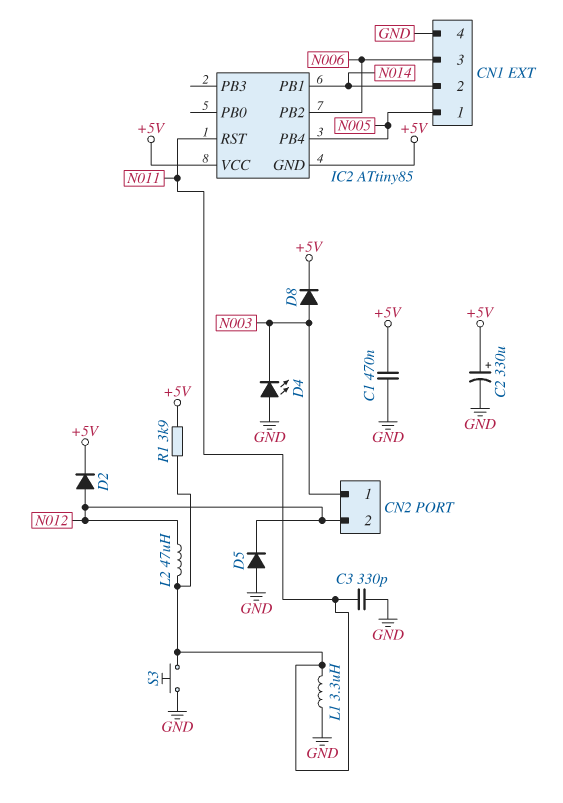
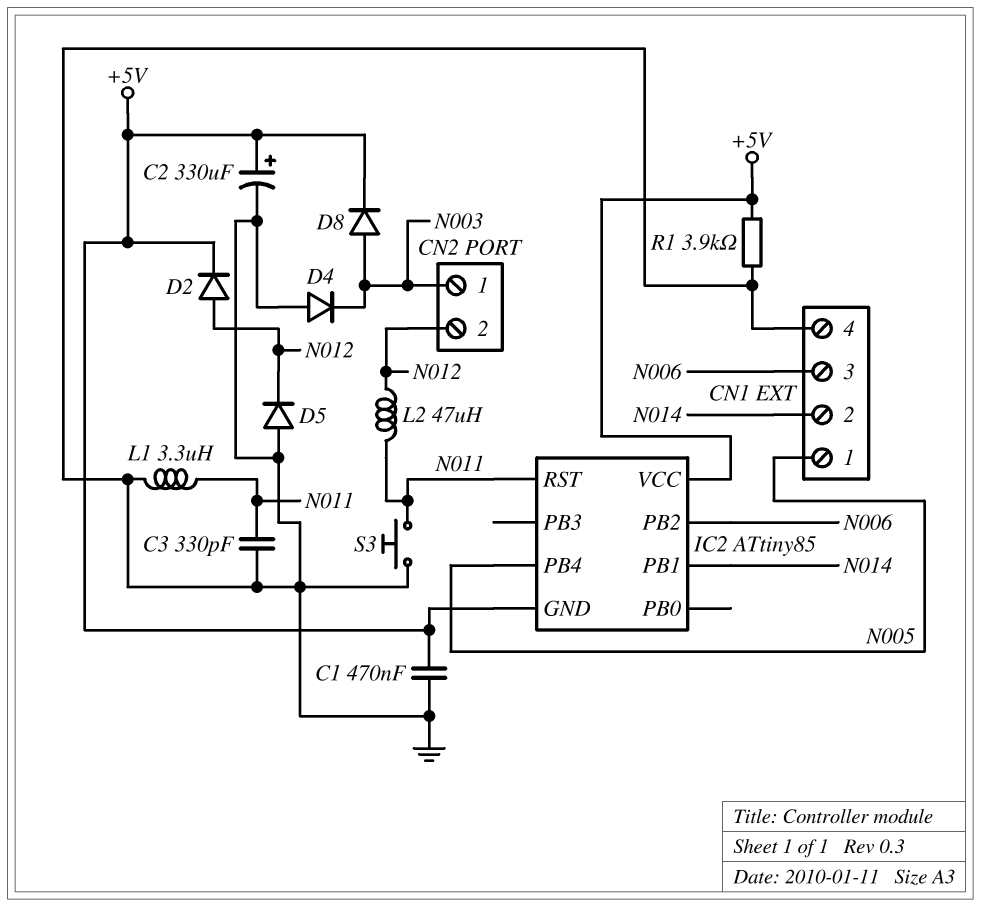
D4: LED (A GND, K N003) -> diode (A GND, K N003)
R1: 3.9k (+5V, N011) -> 3.9k (+5V, GND)

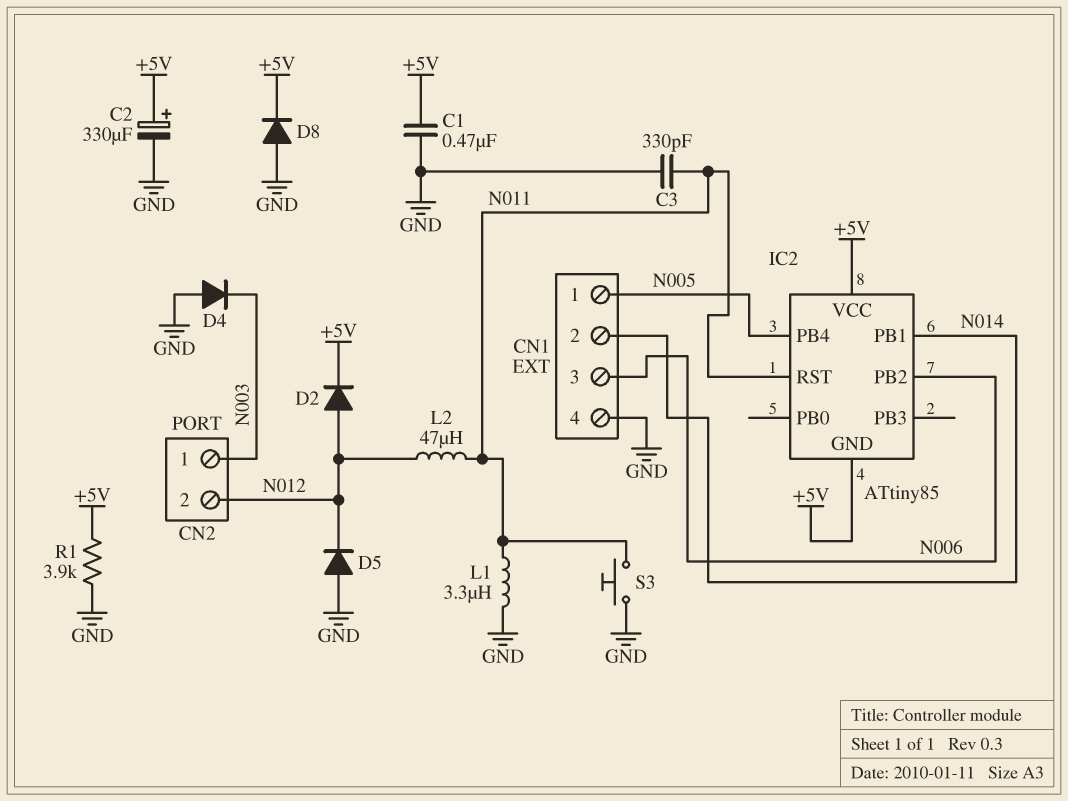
D8: diode (A N003, K +5V) -> diode (A GND, K +5V)

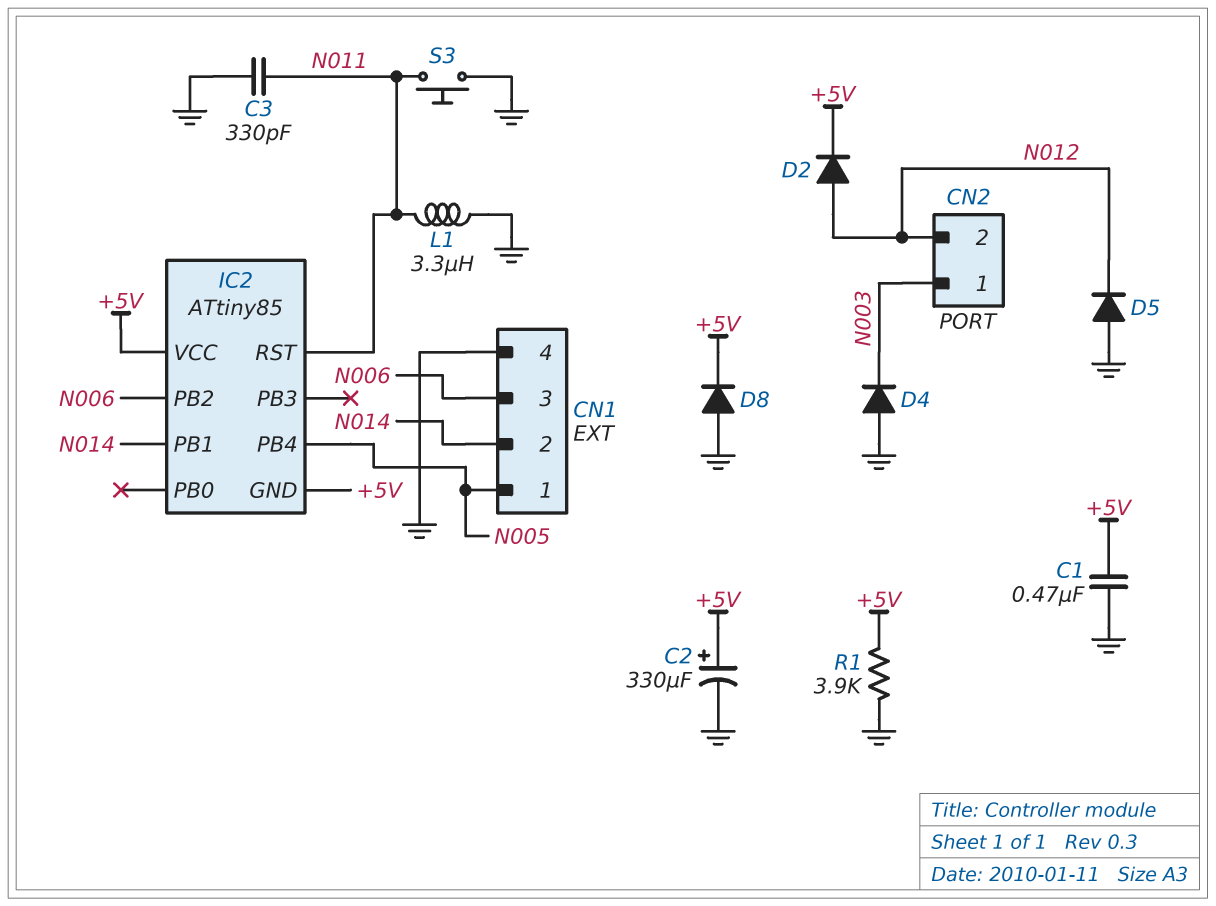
L2: 47uH (N011, N012) -> none

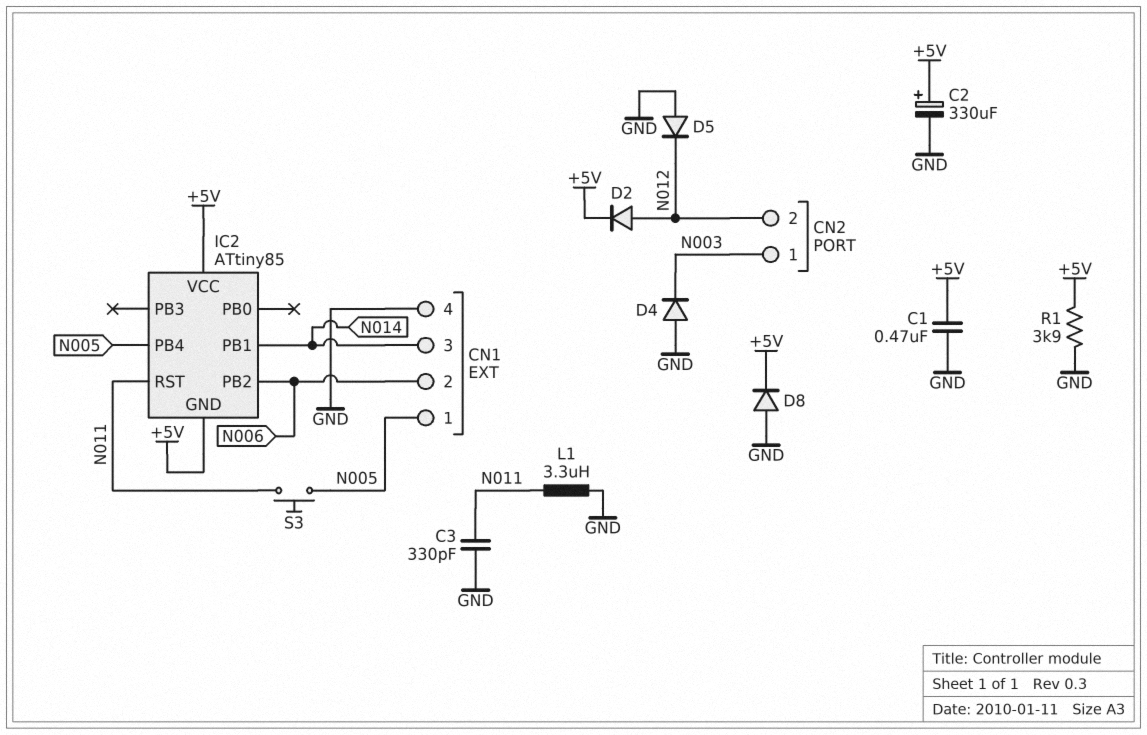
CN1 pin 2: N014 -> N006
CN1 pin 3: N006 -> N014
S3: button (GND, N011) -> button (N005, N011)

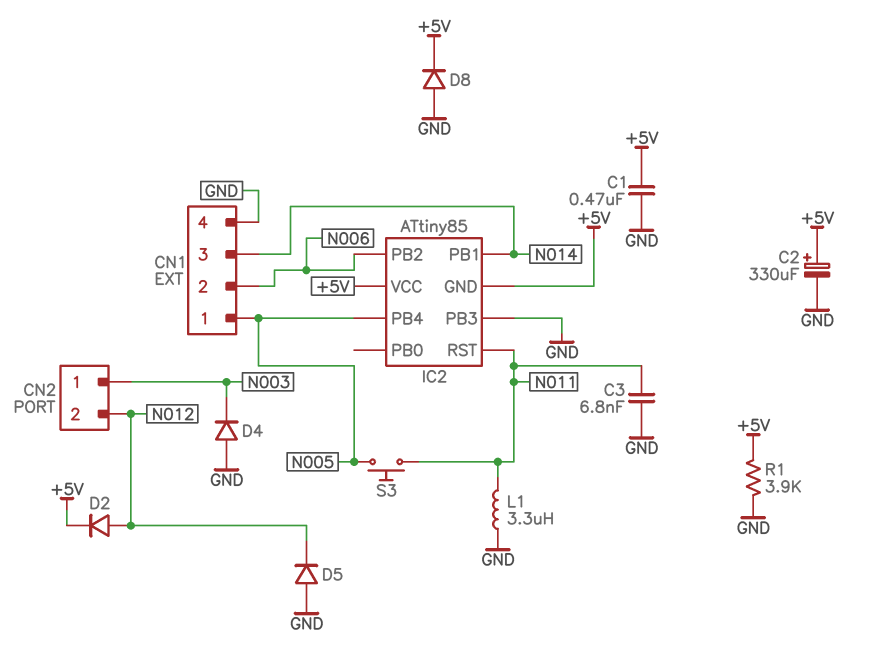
C3: 330pF (GND, N011) -> 6.8nF (GND, N011)
IC2 pin PB3: none -> GND

